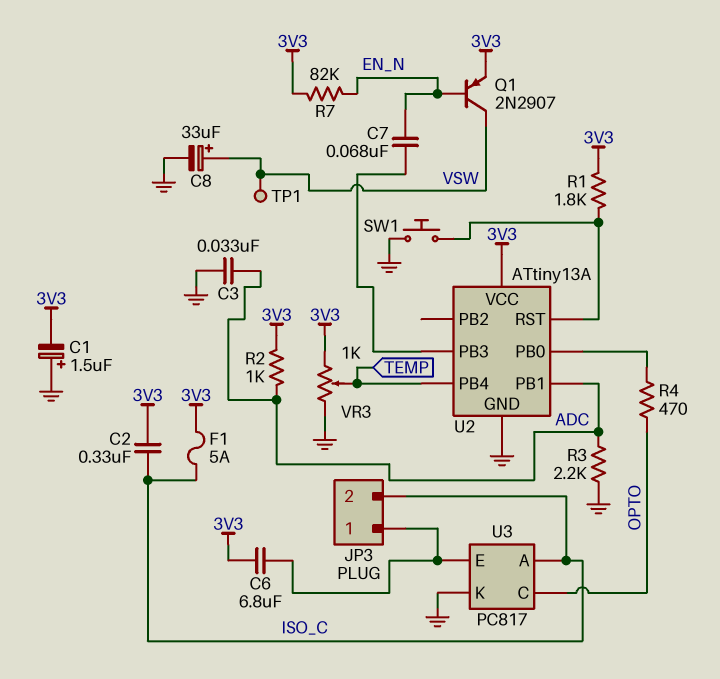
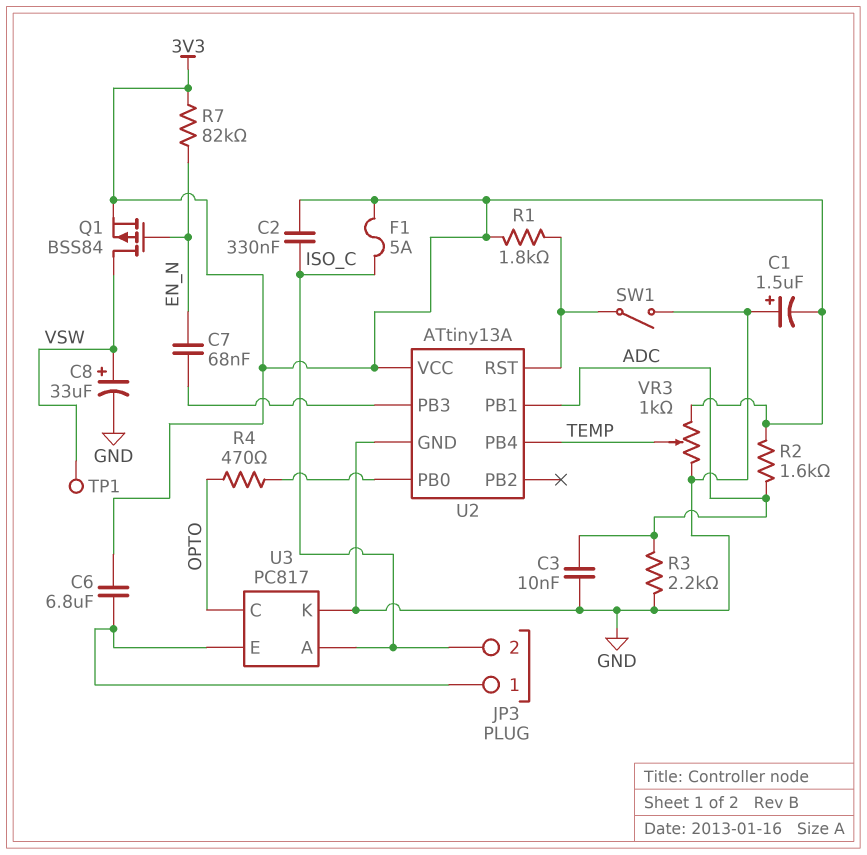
C3: 33nF (ADC, GND) -> 10nF (ADC, GND)
Q1: PNP 2N2907 (B EN_N, C VSW, E 3V3) -> PMOS BSS84 (G EN_N, D VSW, S 3V3)
R2: 1k (3V3, ADC) -> 1.6k (3V3, ADC)
SW1: button (GND, U2/RST) -> switch (GND, U2/RST)

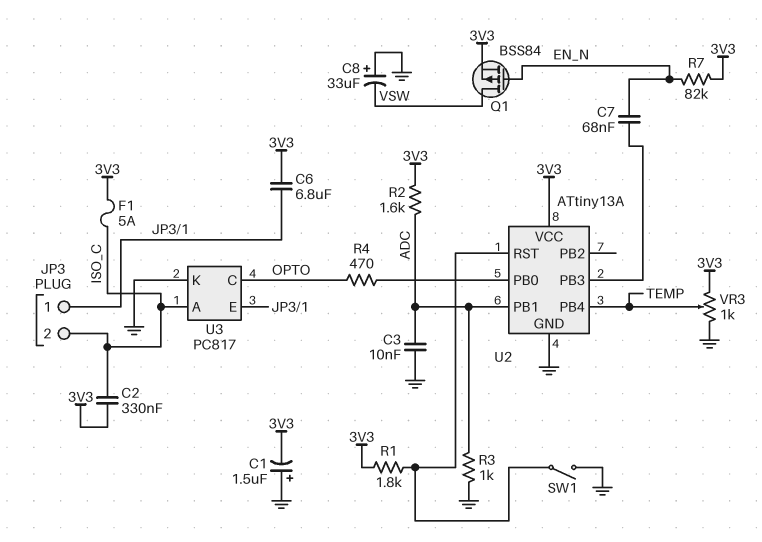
C8: 33uF (plus VSW, minus GND) -> 33uF (plus GND, minus VSW)
R3: 2.2k (ADC, GND) -> 1k (ADC, GND)
TP1: test point (VSW) -> none

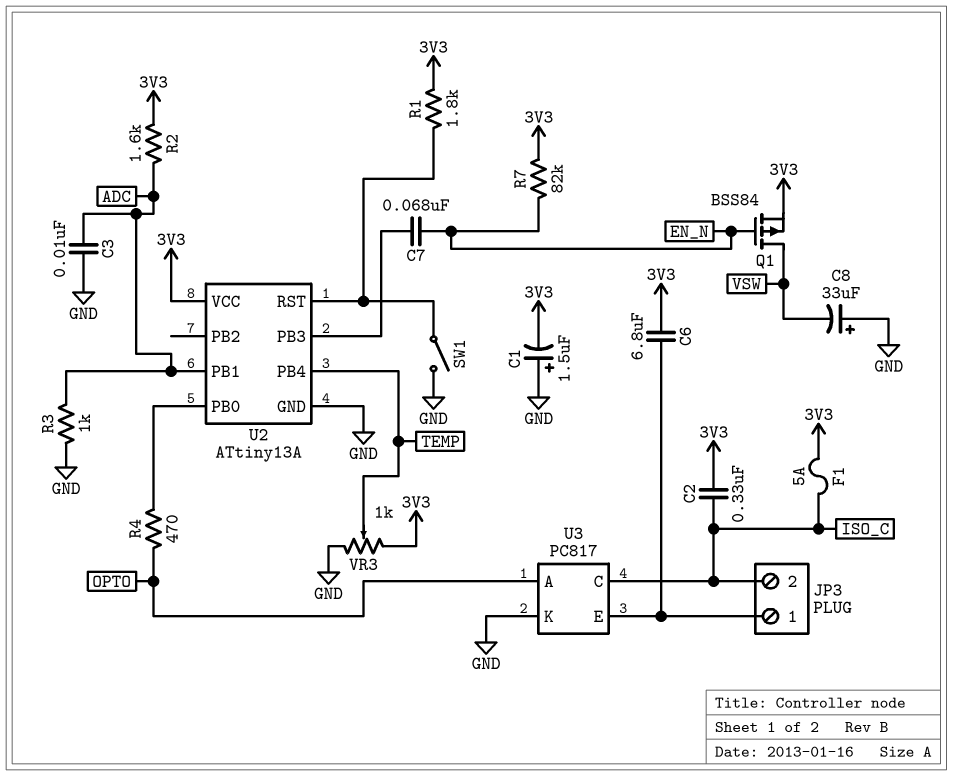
U3 pin A: ISO_C -> OPTO
U3 pin C: OPTO -> ISO_C

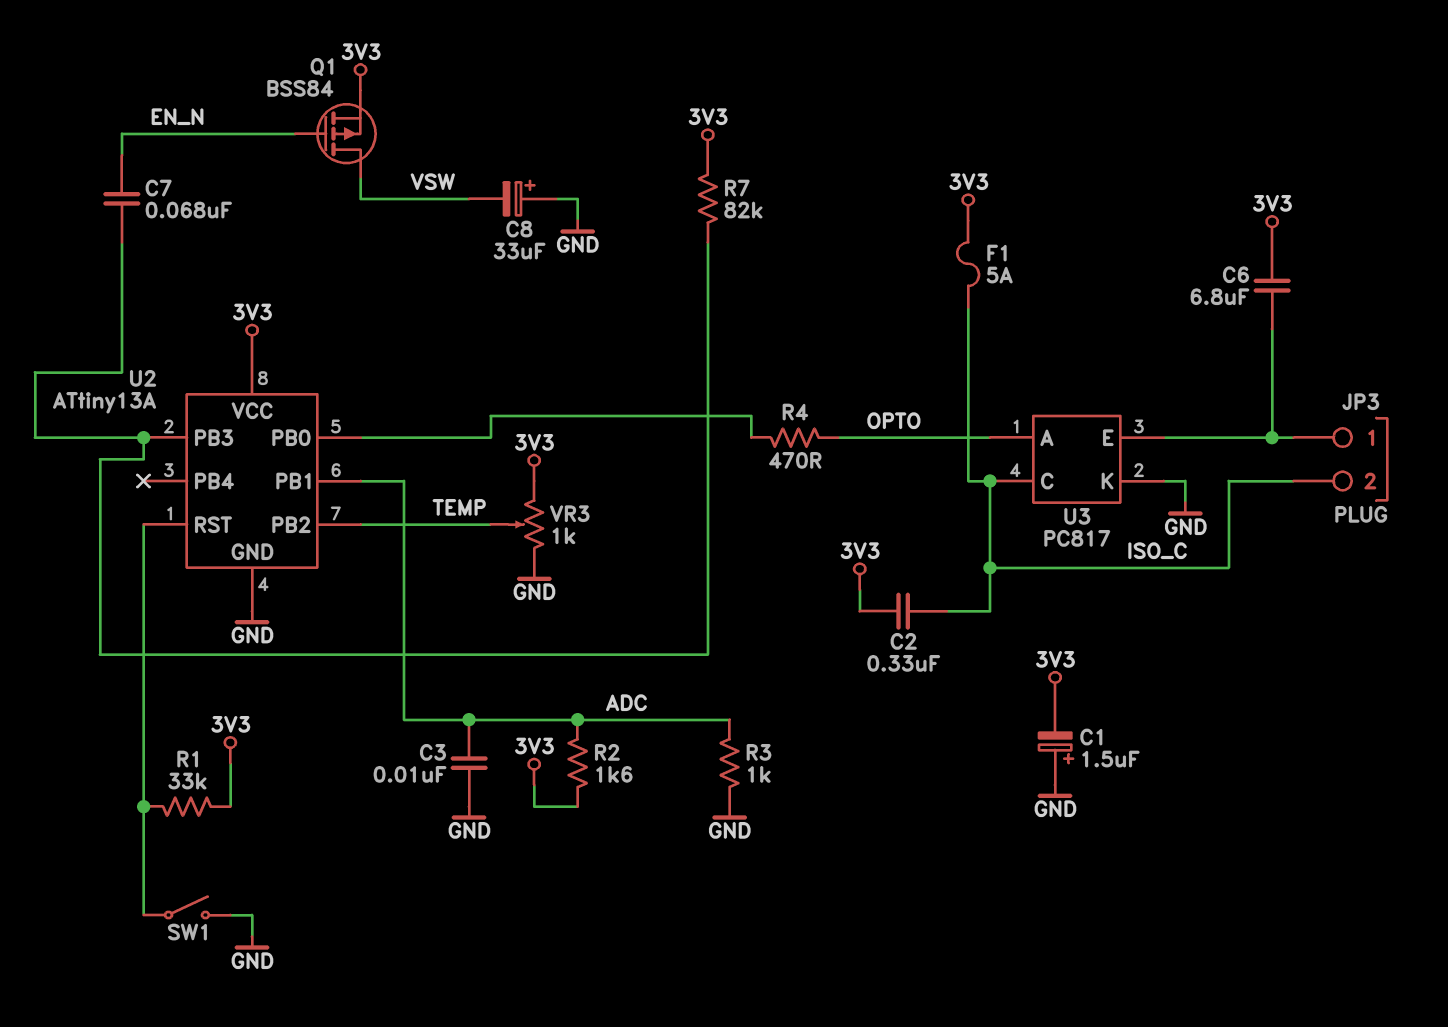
R1: 1.8k (3V3, U2/RST) -> 33k (3V3, U2/RST)
R7: 82k (3V3, EN_N) -> 82k (3V3, U2/PB3)
U2 pin PB2: none -> TEMP
U2 pin PB4: TEMP -> none

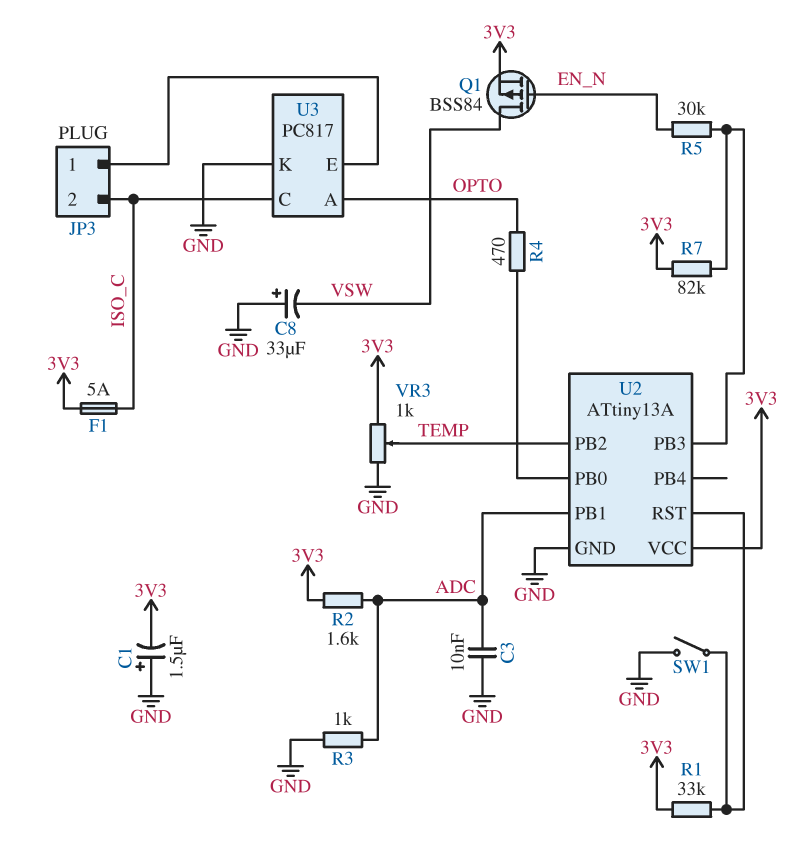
C2: 330nF (3V3, ISO_C) -> none
C6: 6.8uF (3V3, JP3/1) -> none
C7: 68nF (EN_N, U2/PB3) -> none
R5: none -> 30k (EN_N, U2/PB3)

